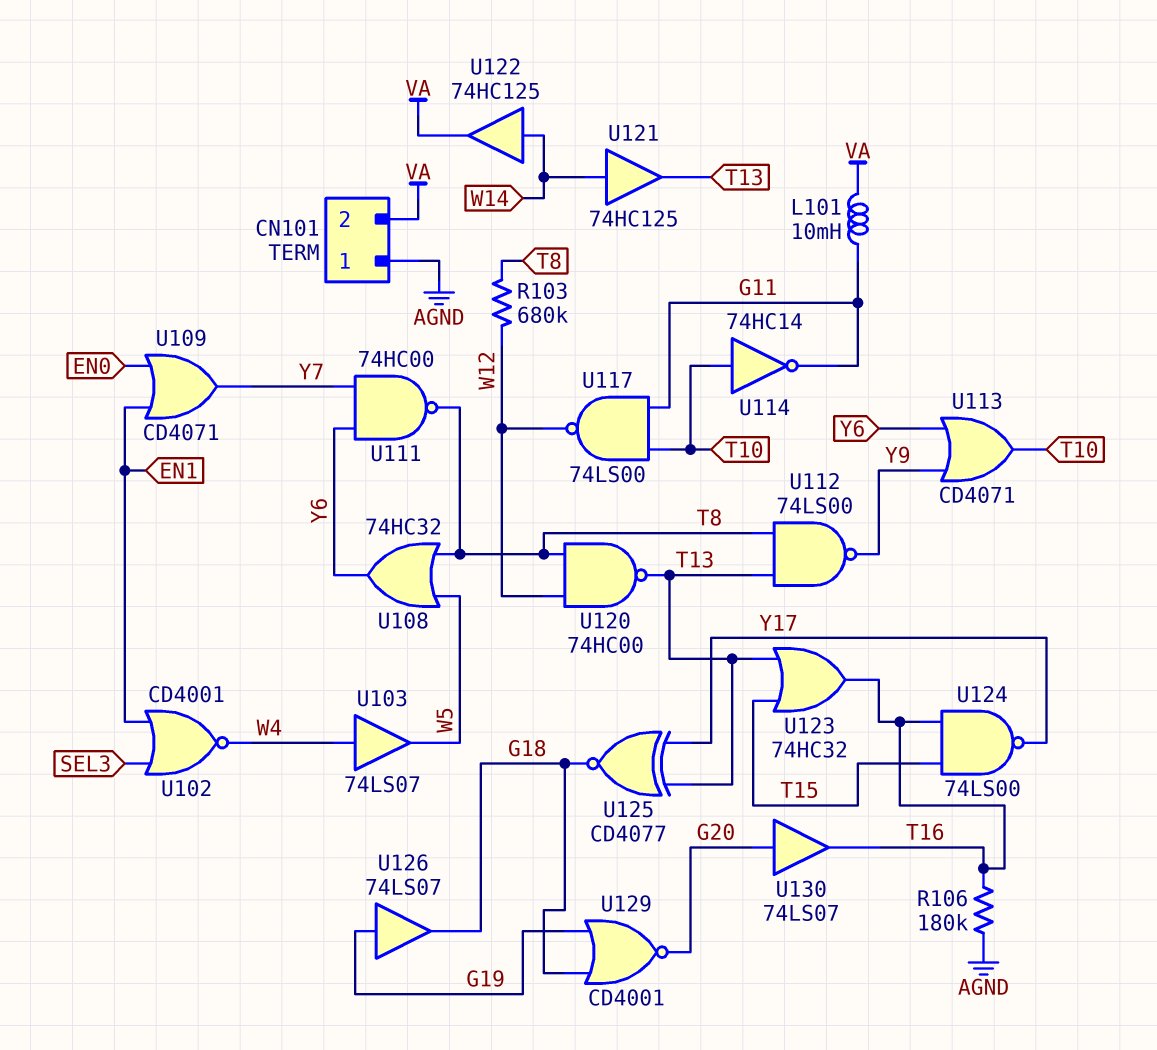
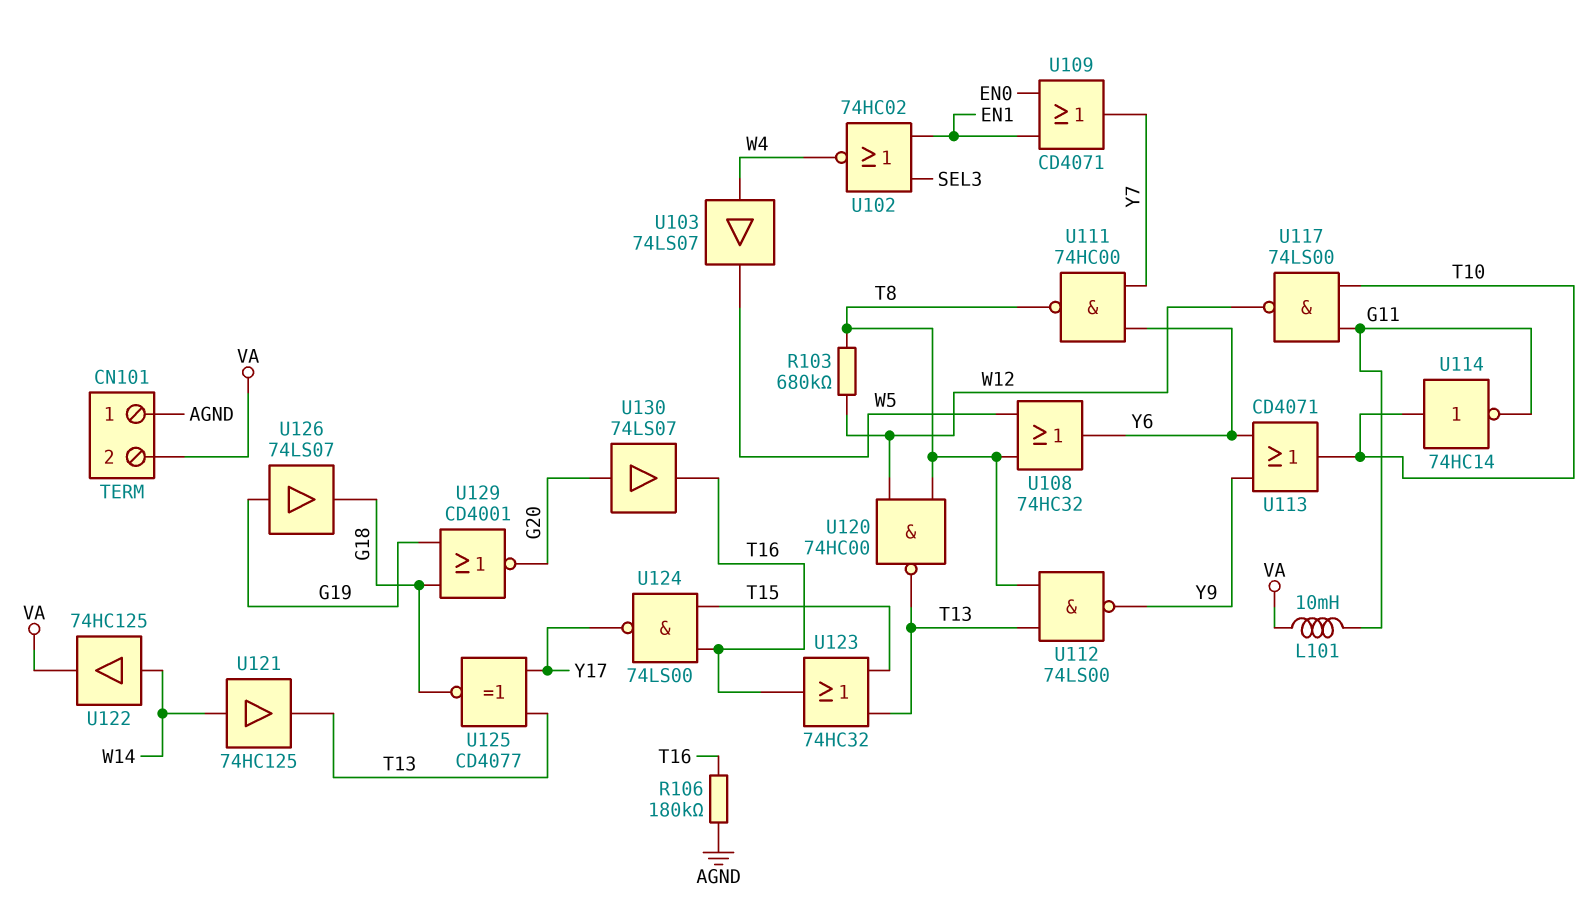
U102: NOR CD4001 (in EN1, in SEL3, out W4) -> NOR 74HC02 (in EN1, in SEL3, out W4)

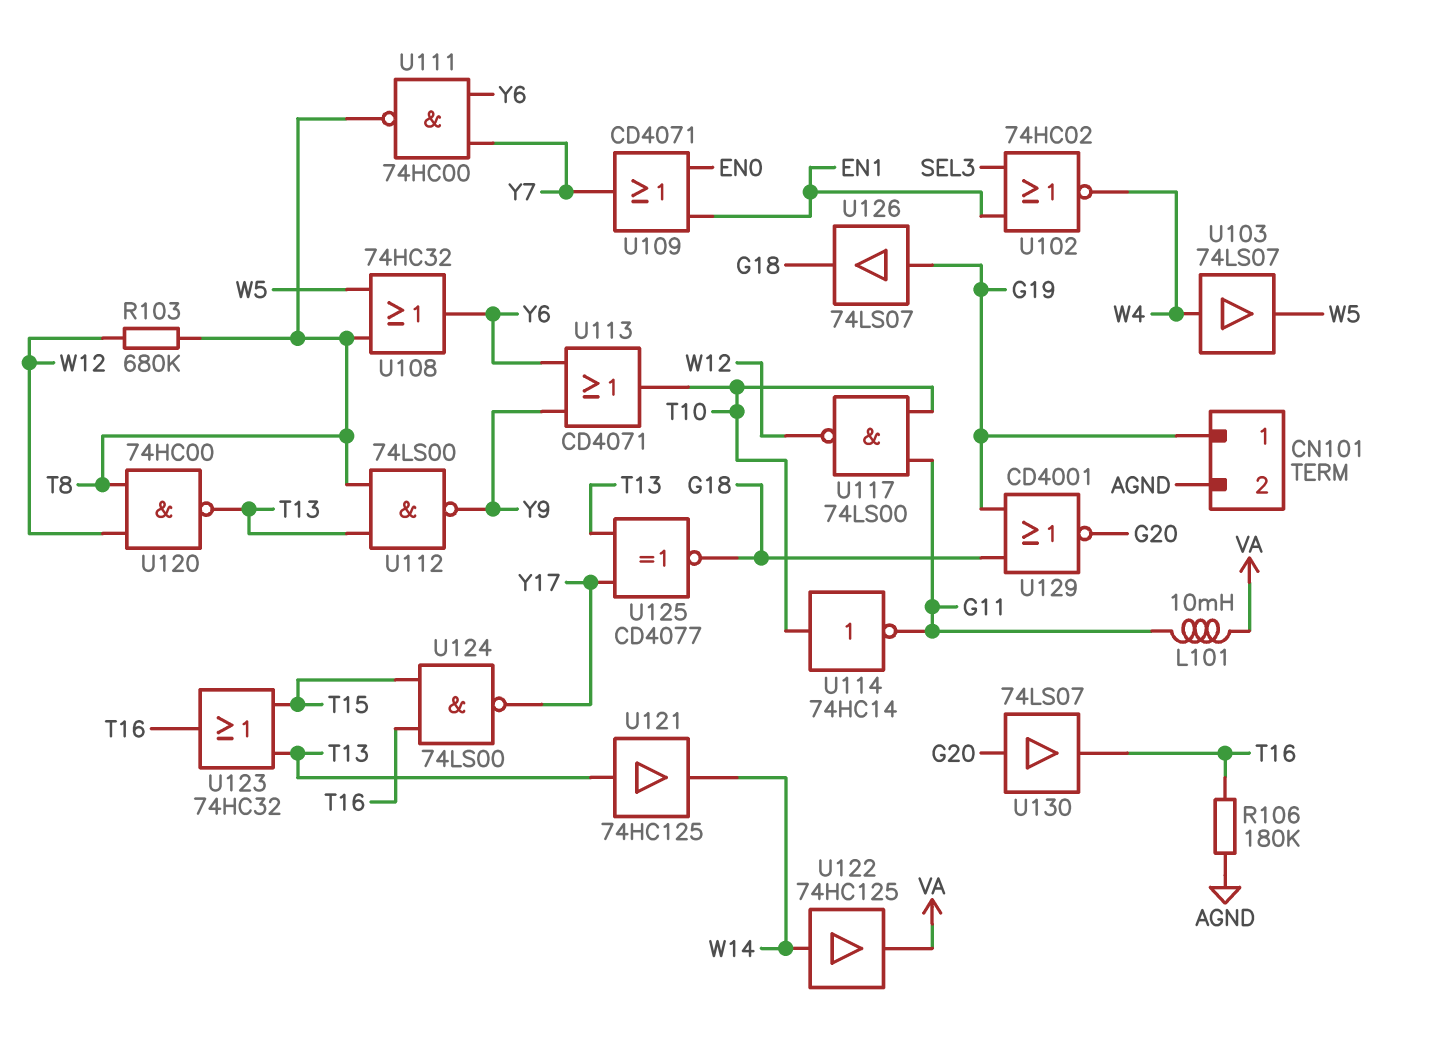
CN101 pin 1: AGND -> G19
CN101 pin 2: VA -> AGND
U121: buffer 74HC125 (in W14, out T13) -> buffer 74HC125 (in T13, out W14)

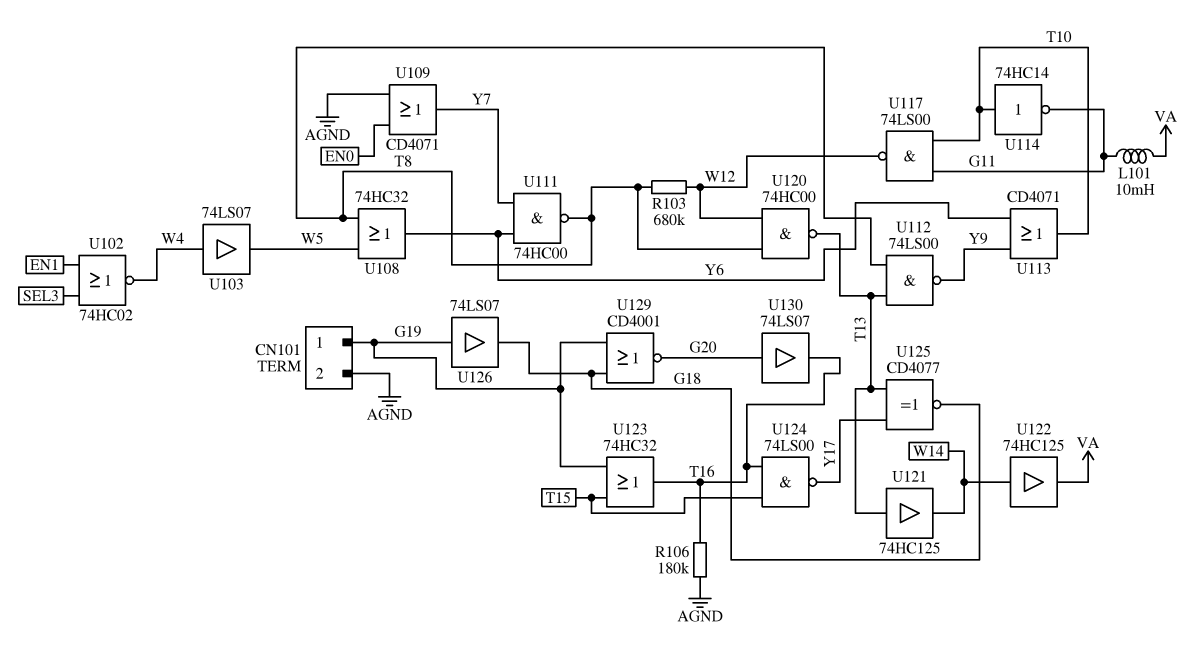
U109: OR CD4071 (in EN0, in EN1, out Y7) -> OR CD4071 (in AGND, in EN0, out Y7)
U123: OR 74HC32 (in T13, in T15, out T16) -> OR 74HC32 (in G19, in T15, out T16)

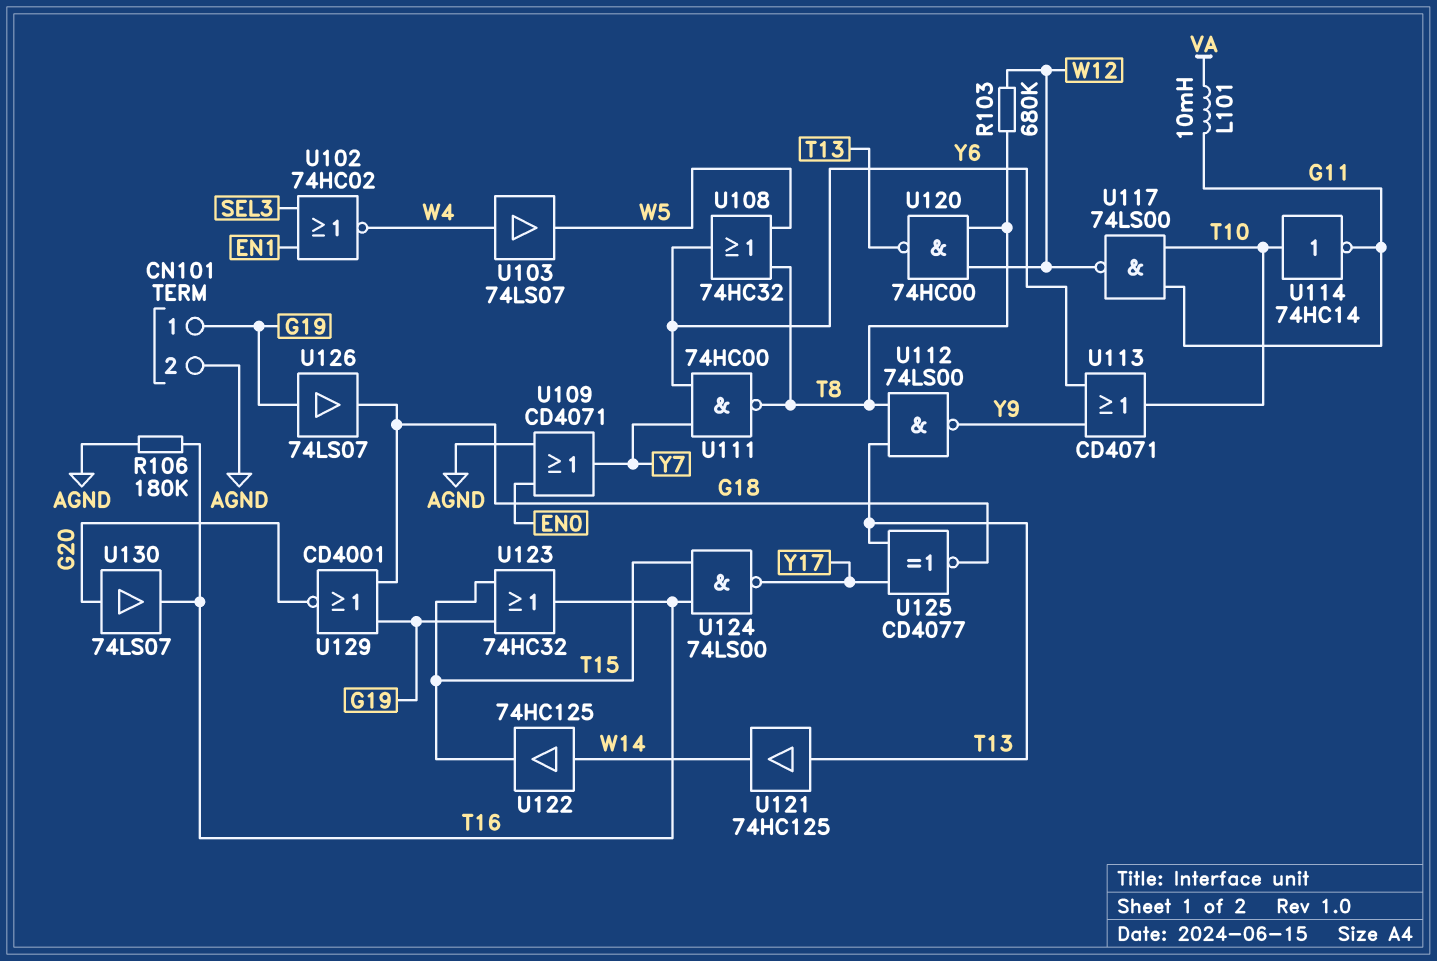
U122: buffer 74HC125 (in W14, out VA) -> buffer 74HC125 (in W14, out T15)

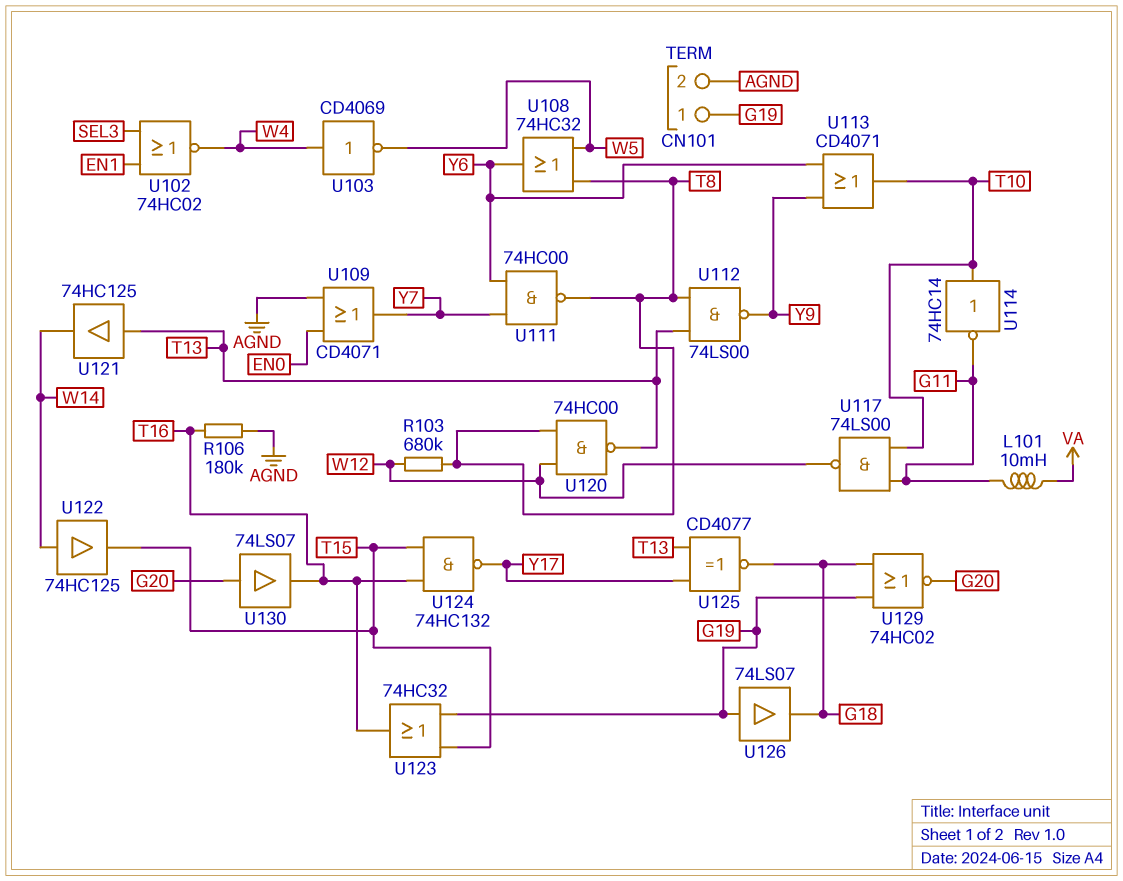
U103: buffer 74LS07 (in W4, out W5) -> NOT CD4069 (in W4, out W5)
U124: NAND 74LS00 (in T15, in T16, out Y17) -> NAND 74HC132 (in T15, in T16, out Y17)
U129: NOR CD4001 (in G18, in G19, out G20) -> NOR 74HC02 (in G18, in G19, out G20)

